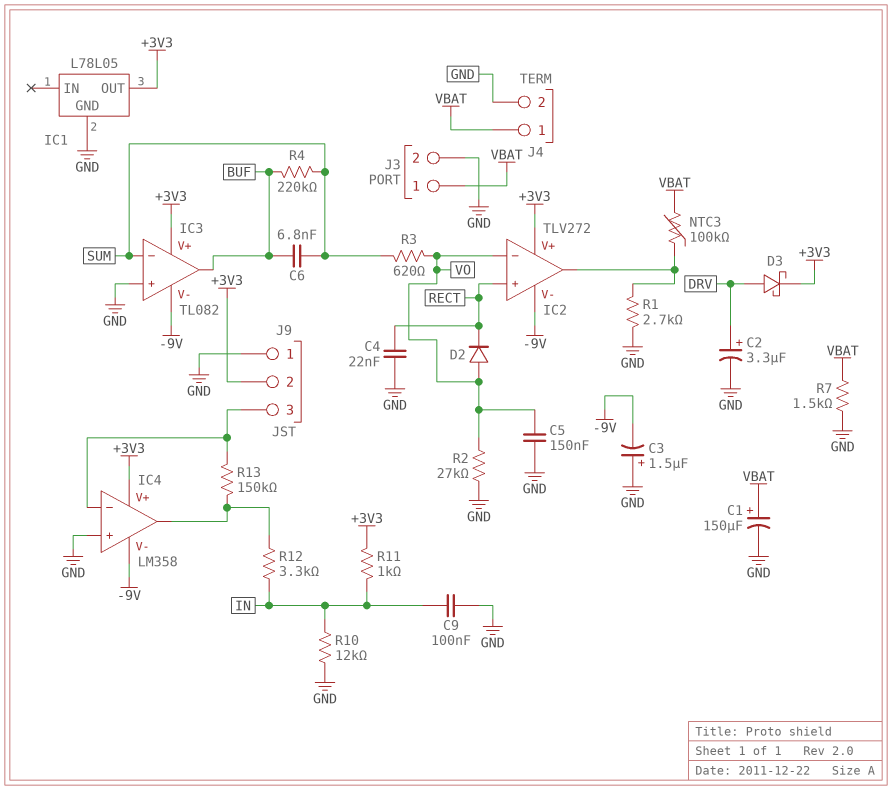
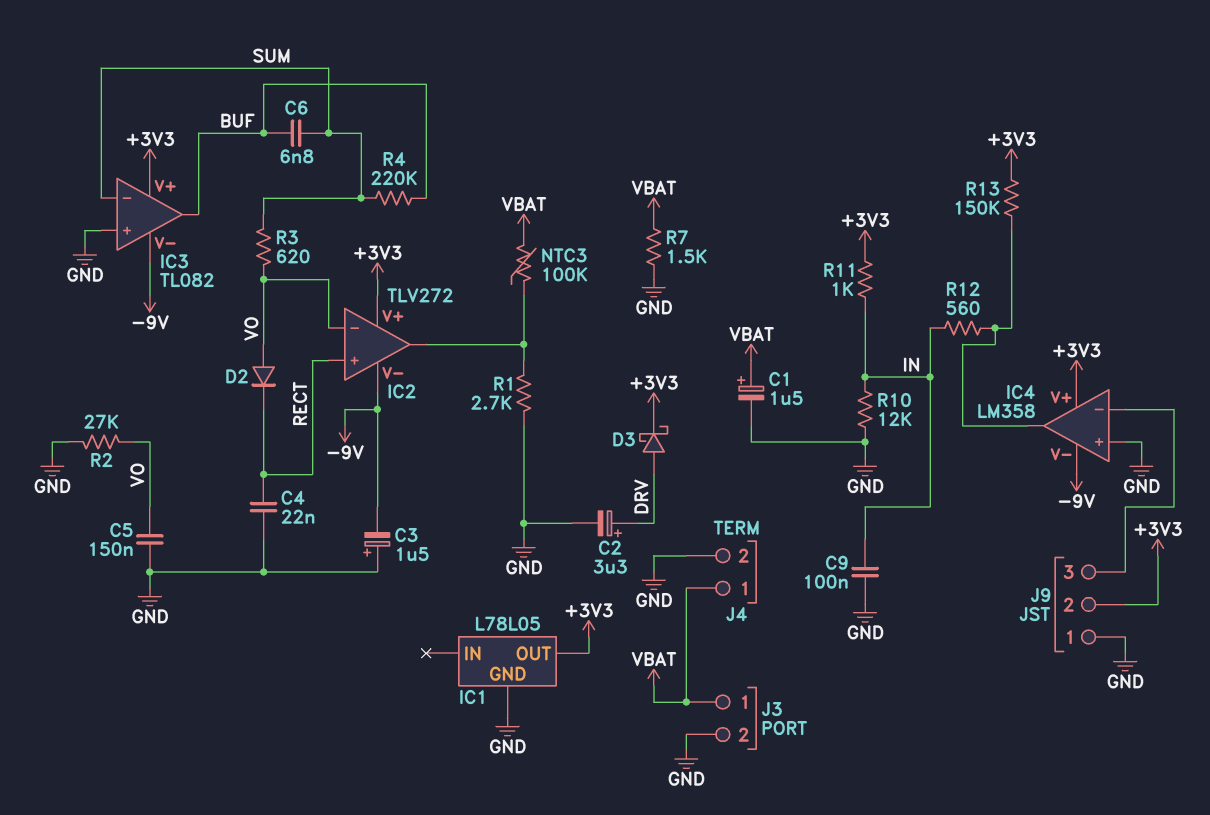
C1: 150uF (plus VBAT, minus GND) -> 1.5uF (plus VBAT, minus GND)
R12: 3.3k (IC4/out, IN) -> 560 (IC4/out, IN)
R13: 150k (IC4/in-, IC4/out) -> 150k (+3V3, IC4/out)

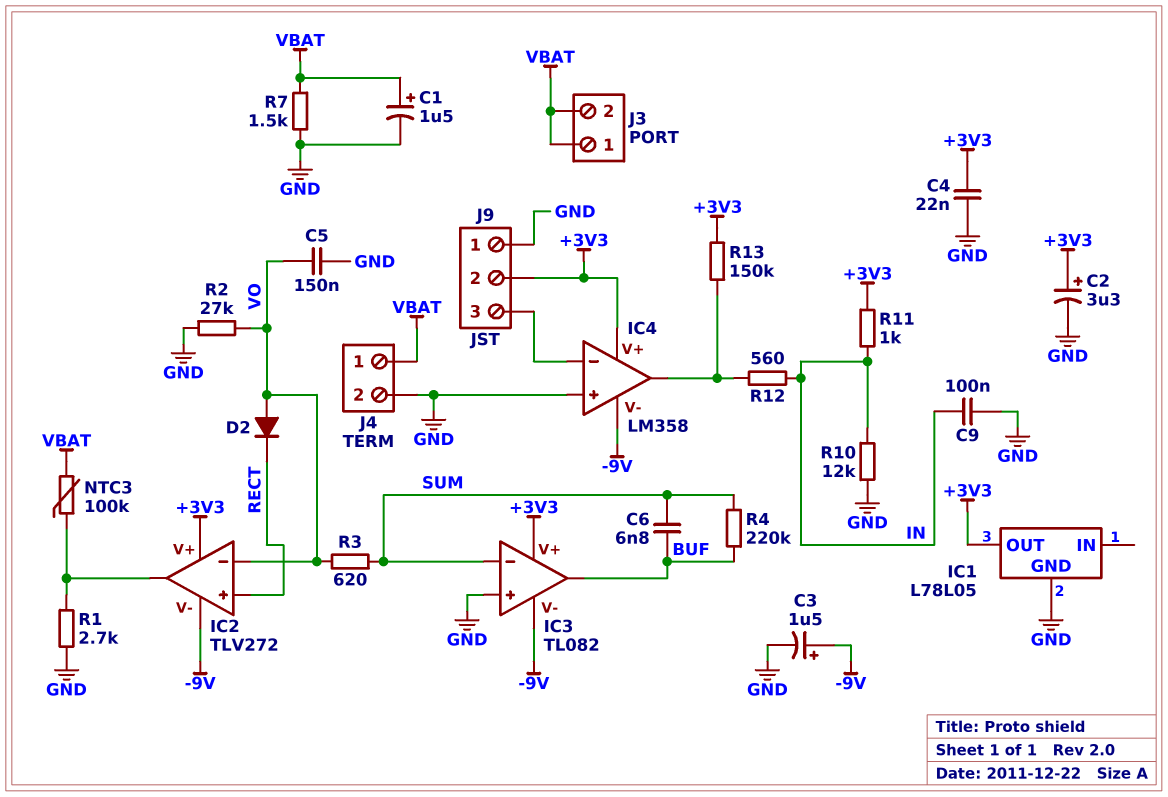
C2: 3.3uF (plus DRV, minus GND) -> 3.3uF (plus +3V3, minus GND)
C3: 1.5uF (plus GND, minus -9V) -> 1.5uF (plus -9V, minus GND)
C4: 22nF (GND, RECT) -> 22nF (+3V3, GND)
D3: schottky (A DRV, K +3V3) -> none
J3 pin 2: GND -> VBAT

